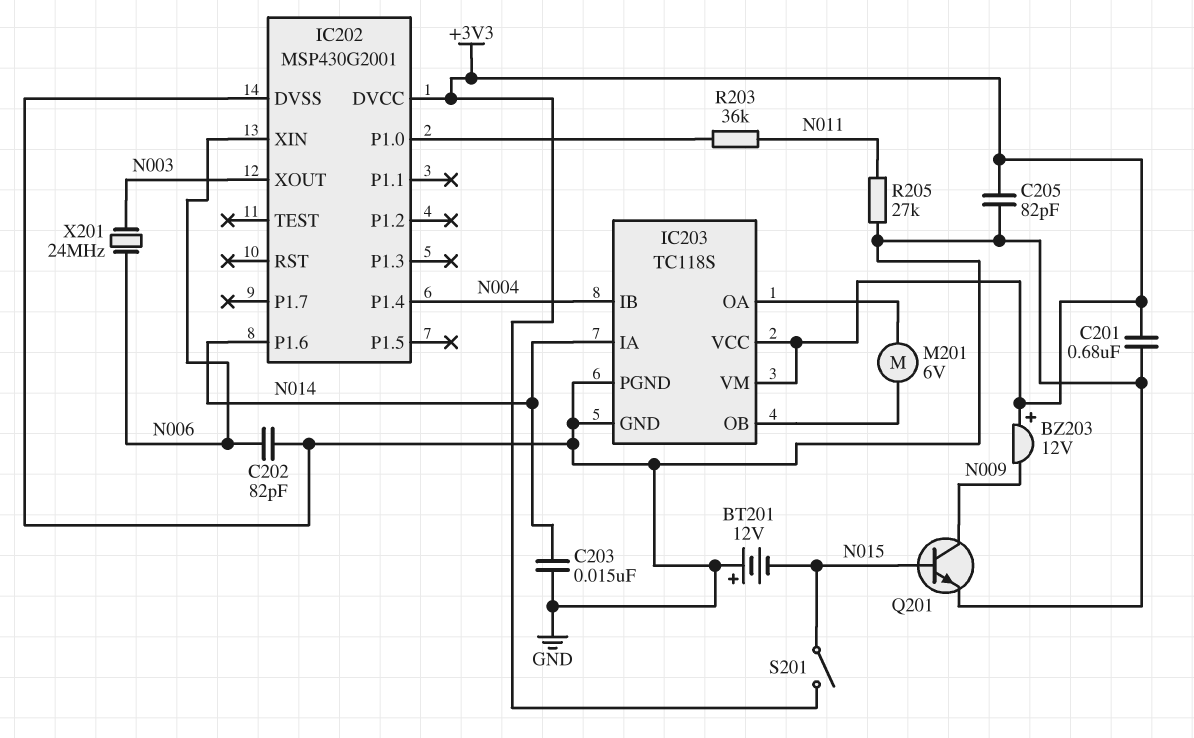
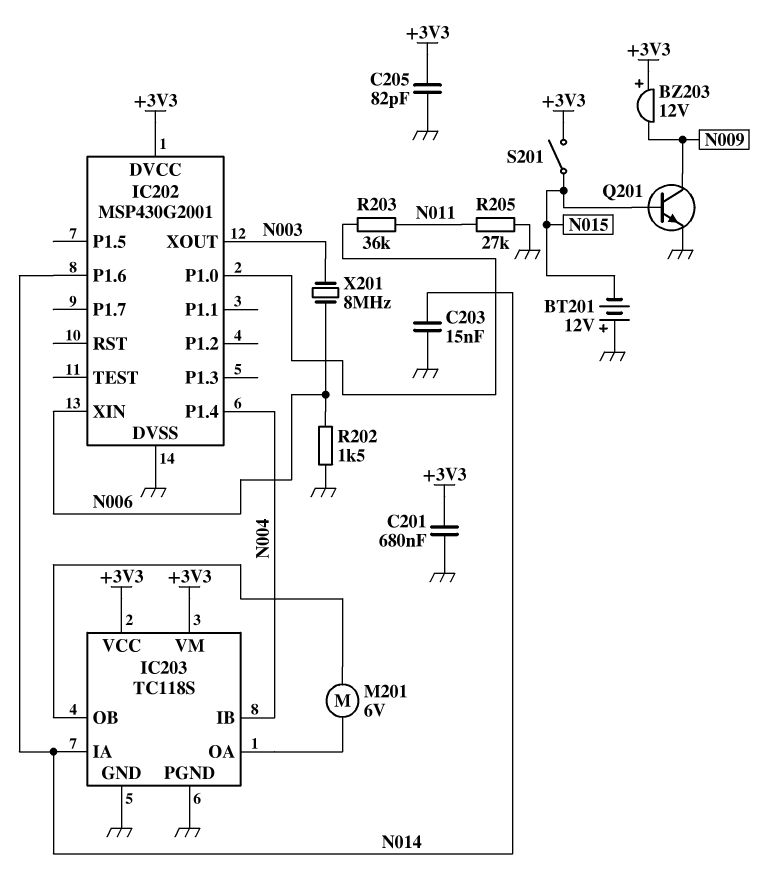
C202: 82pF (GND, N006) -> none
R202: none -> 1.5k (GND, N006)
X201: 24MHz (N003, N006) -> 8MHz (N003, N006)

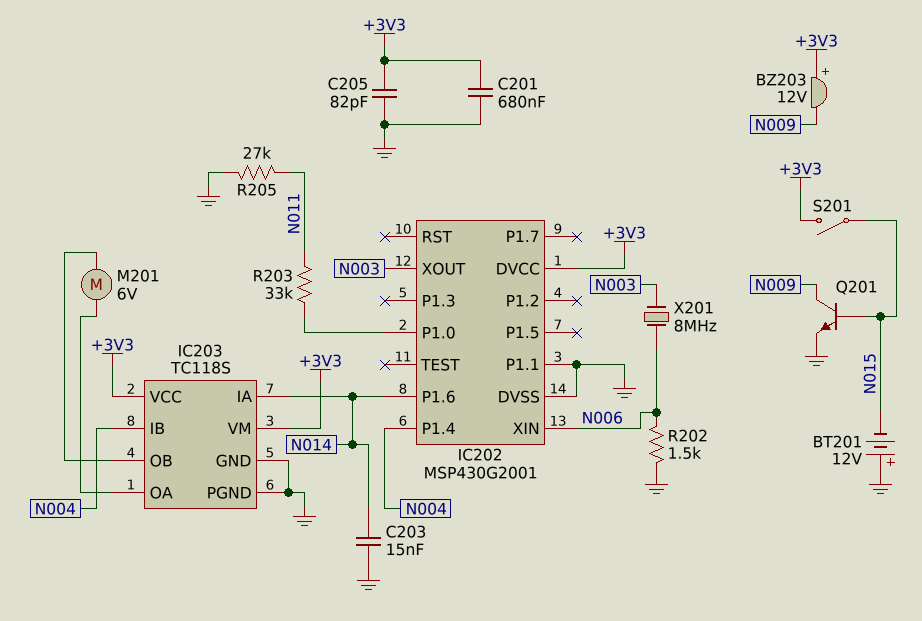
IC202 pin P1.1: none -> GND
R203: 36k (IC202/P1.0, N011) -> 33k (IC202/P1.0, N011)

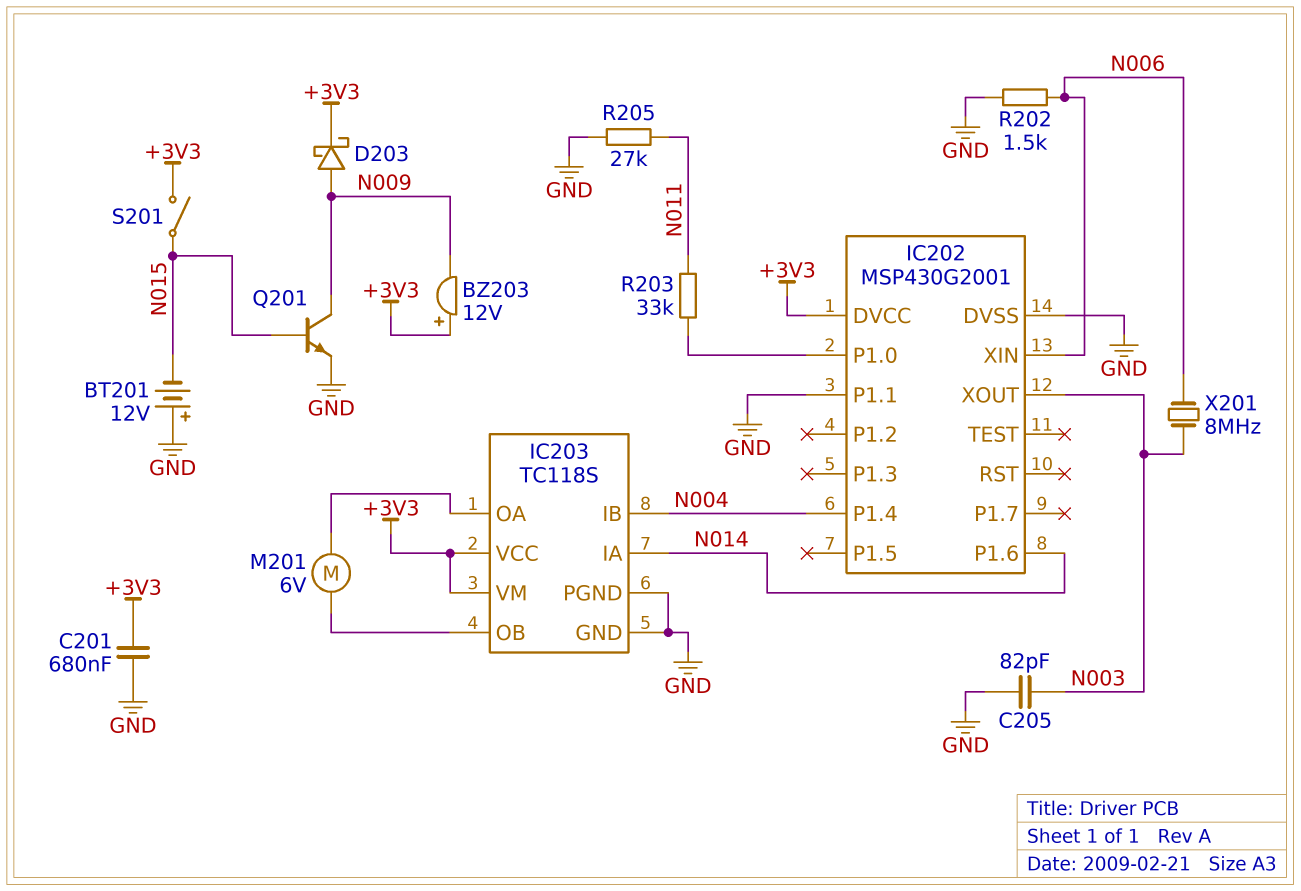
C203: 15nF (GND, N014) -> none
C205: 82pF (+3V3, GND) -> 82pF (GND, N003)
D203: none -> schottky (A N009, K +3V3)

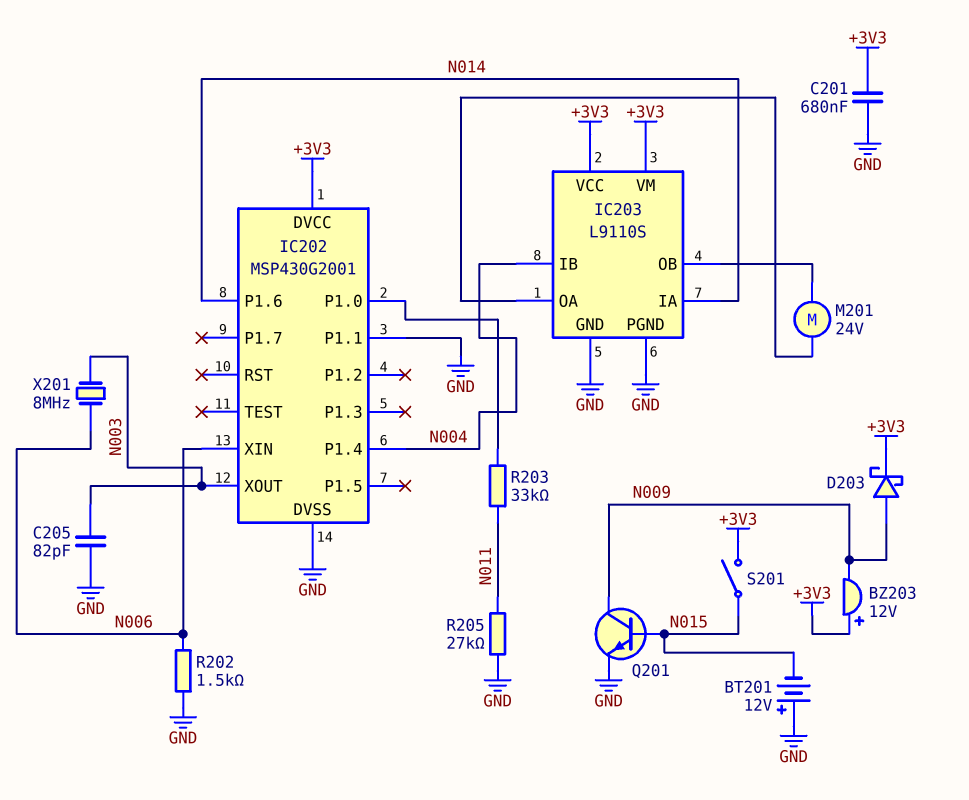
IC203: TC118S -> L9110S
M201: motor 6V (IC203/OA, IC203/OB) -> motor 24V (IC203/OA, IC203/OB)

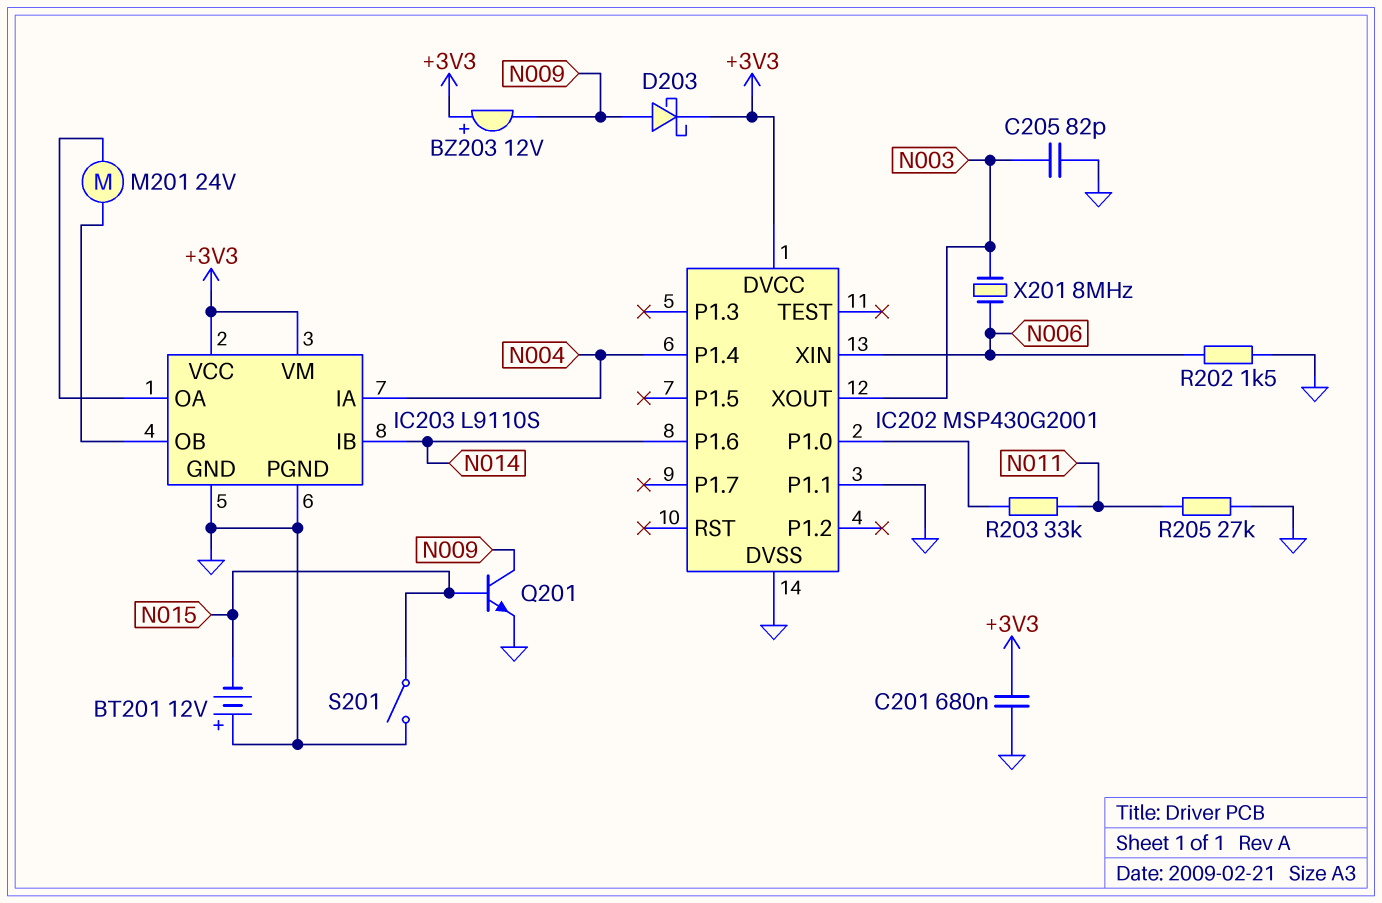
IC203 pin IA: N014 -> N004
IC203 pin IB: N004 -> N014
S201: switch (+3V3, N015) -> switch (GND, N015)

